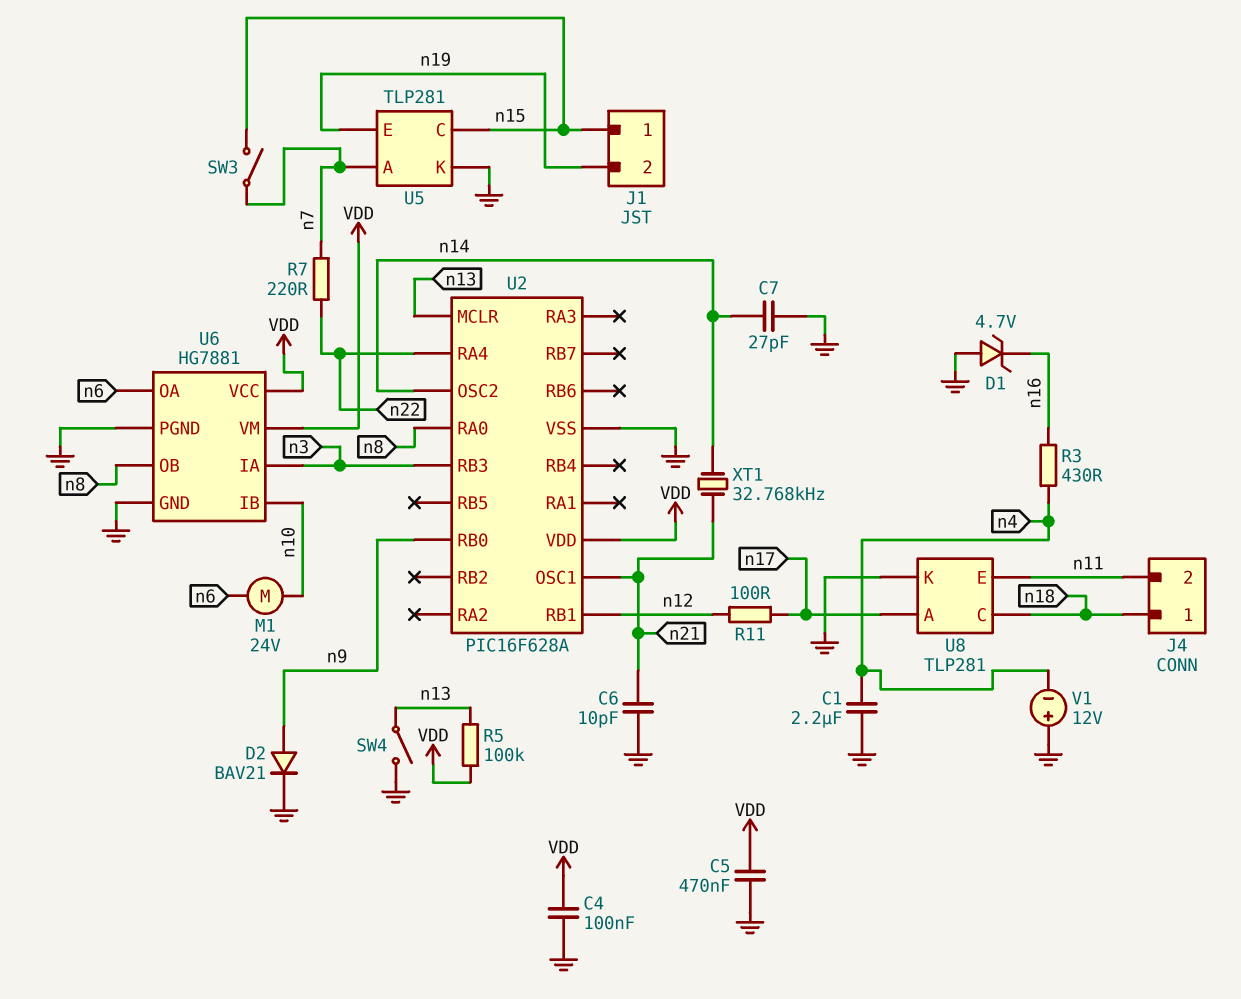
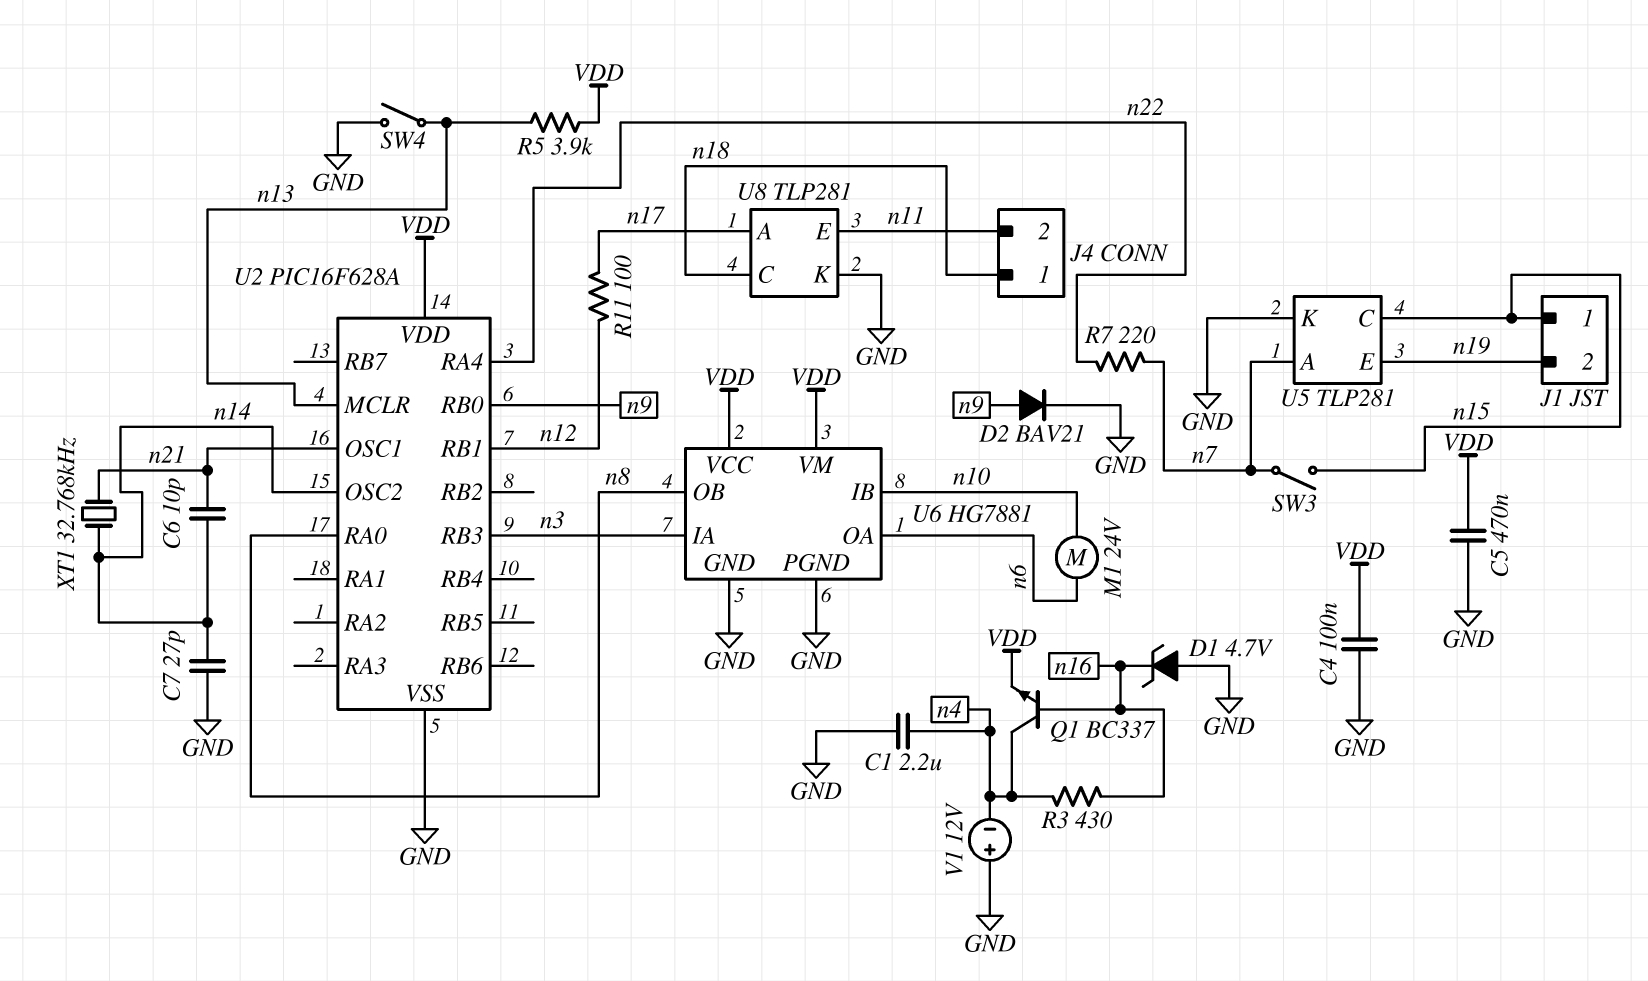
C6: 10pF (GND, n21) -> 10pF (n14, n21)
Q1: none -> NPN BC337 (B n16, C n4, E VDD)
R5: 100k (VDD, n13) -> 3.9k (VDD, n13)

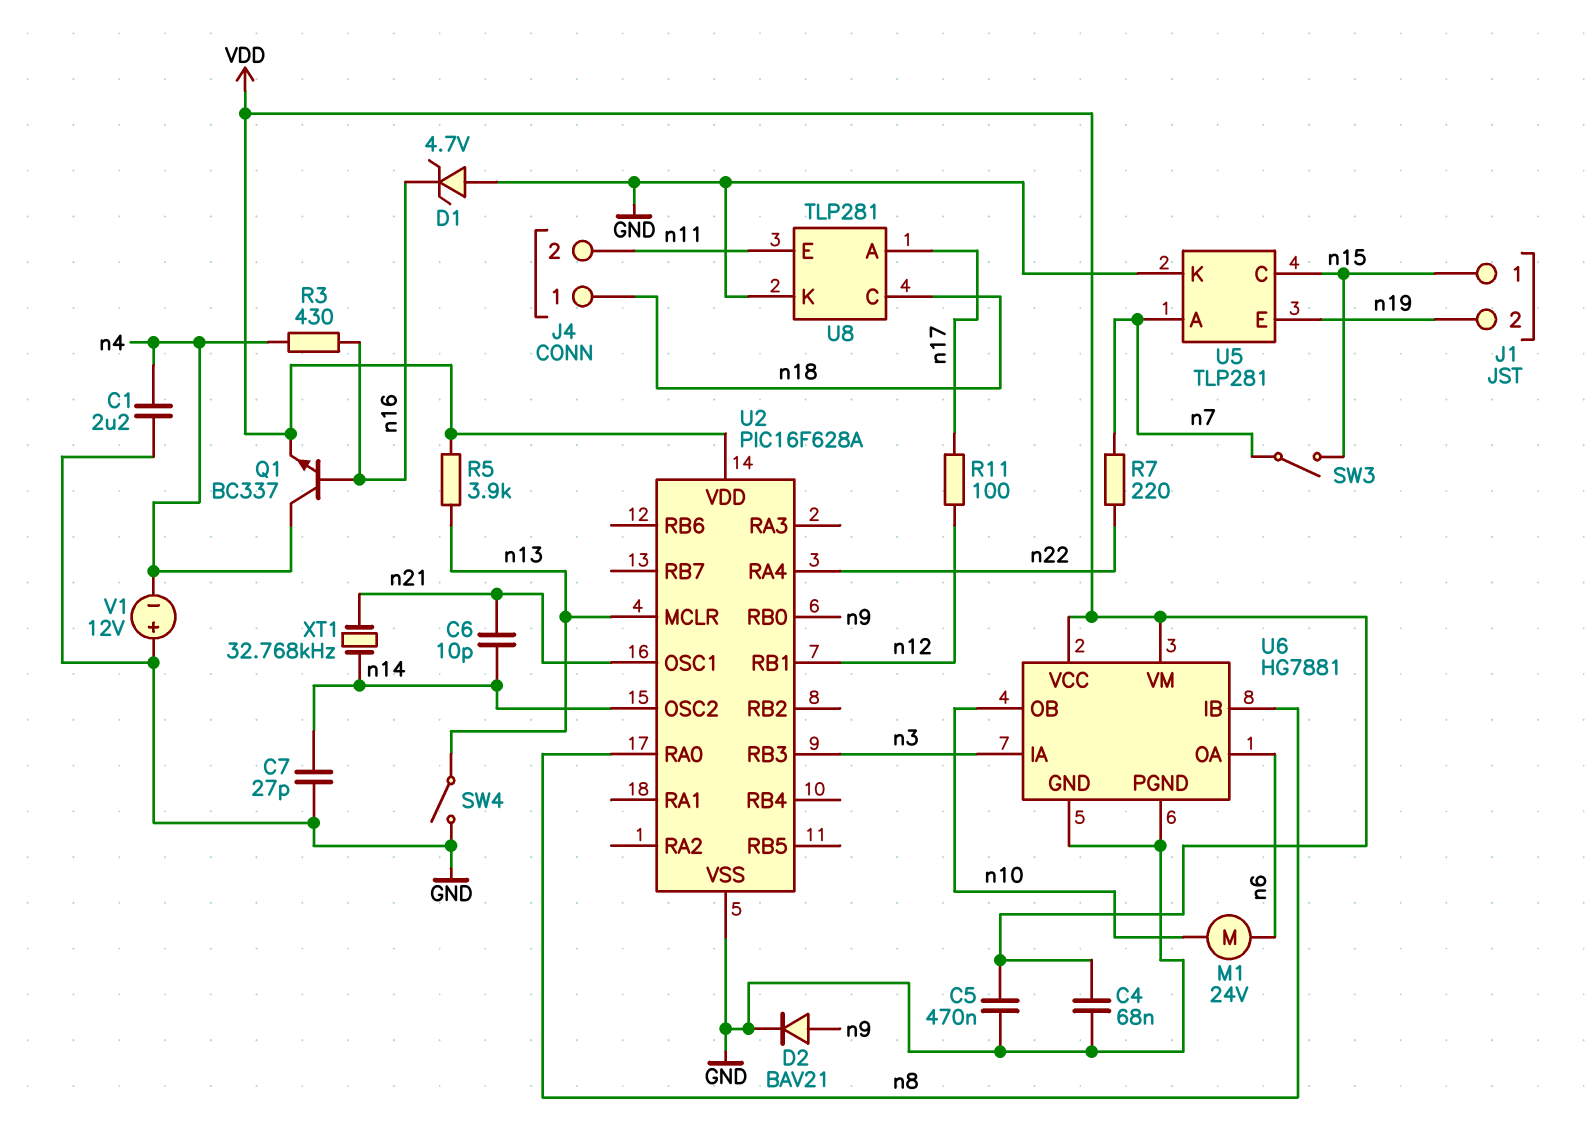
C4: 100nF (GND, VDD) -> 68nF (GND, VDD)
U6 pin IB: n10 -> n8
U6 pin OB: n8 -> n10

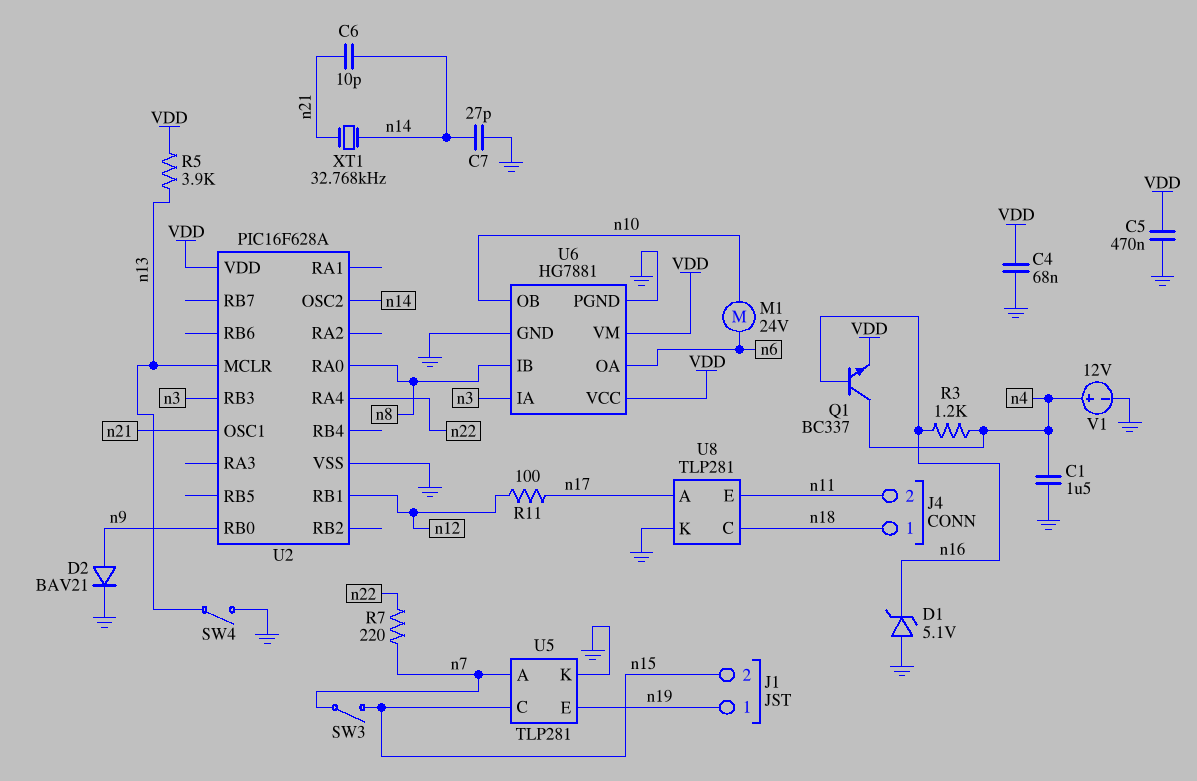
C1: 2.2uF (GND, n4) -> 1.5uF (GND, n4)
D1: zener 4.7V (A GND, K n16) -> zener 5.1V (A GND, K n16)
J1 pin 1: n15 -> n19
J1 pin 2: n19 -> n15
R3: 430 (n4, n16) -> 1.2k (n4, n16)
V1: 12V (plus GND, minus n4) -> 12V (plus n4, minus GND)

